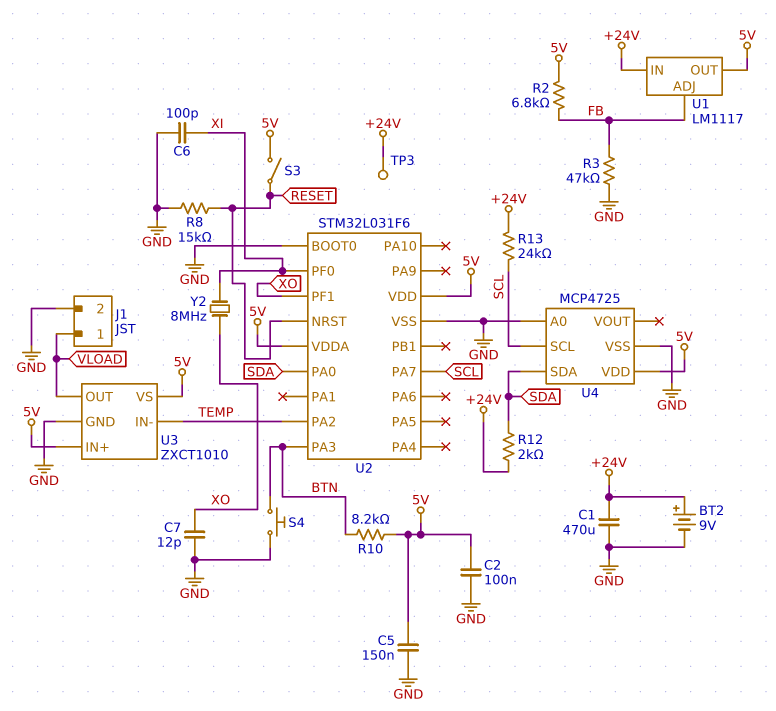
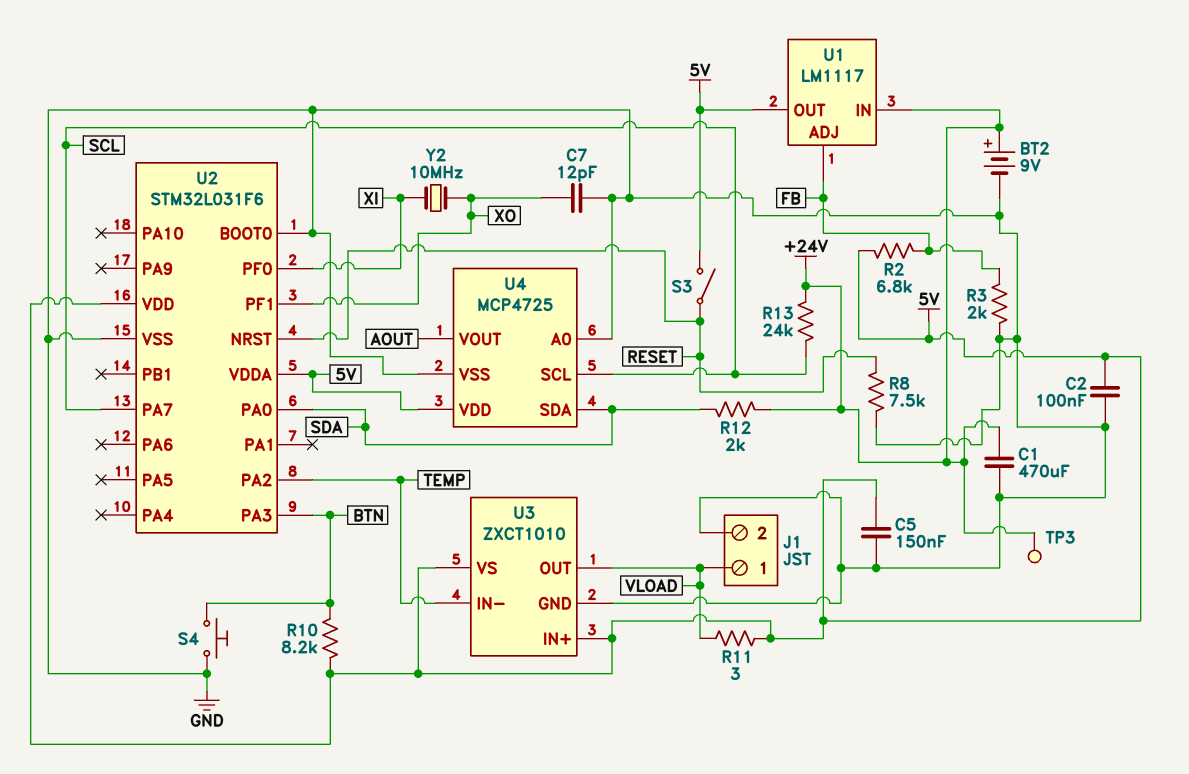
C6: 100pF (GND, XI) -> none
R3: 47k (FB, GND) -> 2k (FB, GND)
R8: 15k (GND, RESET) -> 7.5k (GND, RESET)
R11: none -> 3 (5V, VLOAD)
U4 pin VOUT: none -> AOUT
Y2: 8MHz (XI, XO) -> 10MHz (XI, XO)

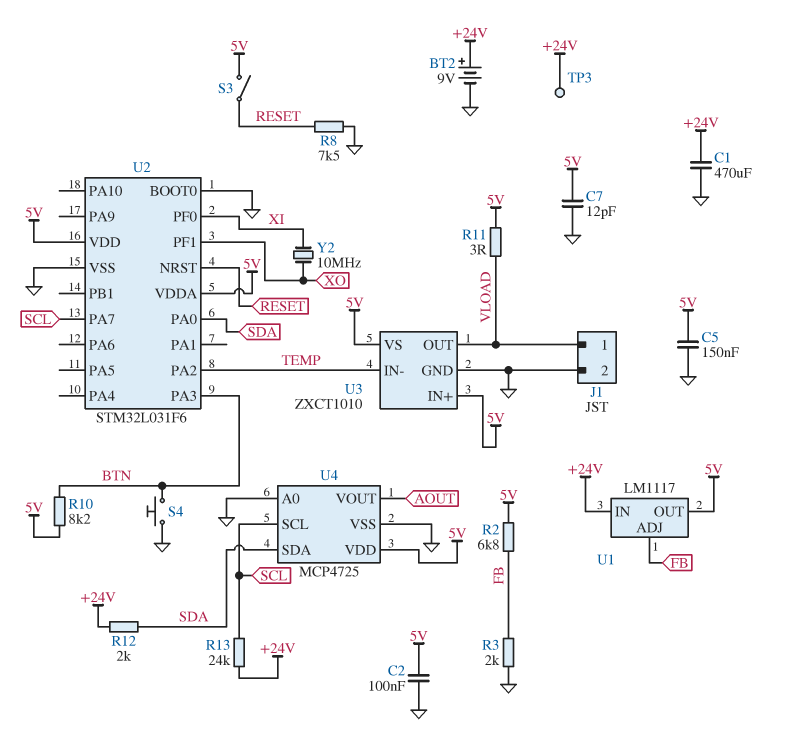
C7: 12pF (GND, XO) -> 12pF (5V, GND)

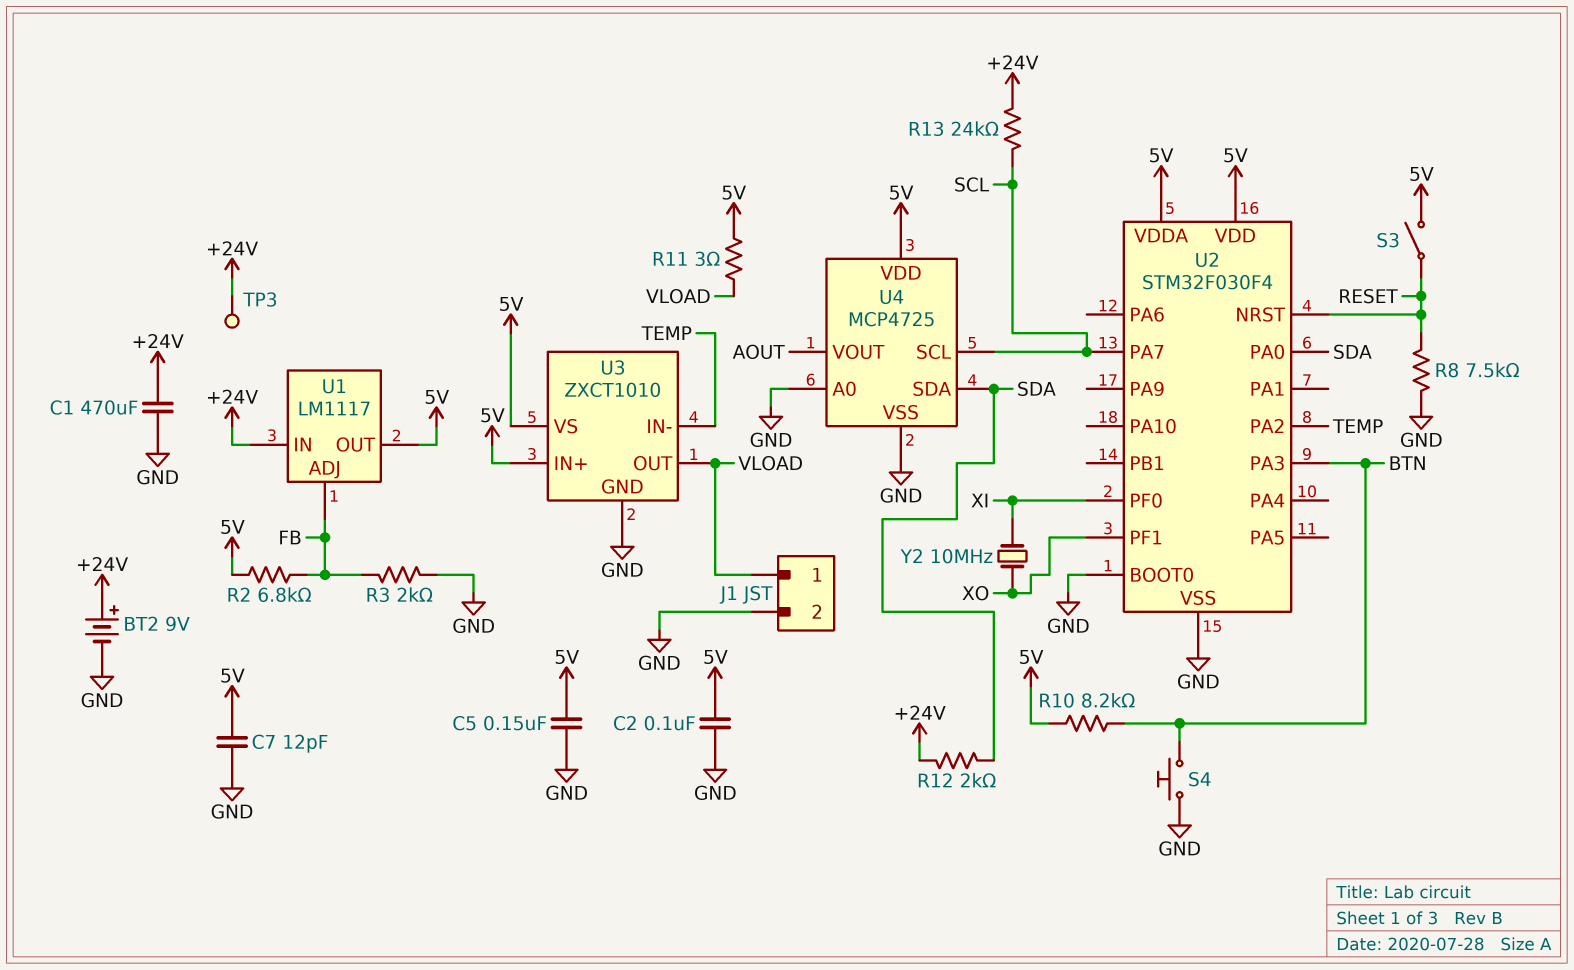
U2: STM32L031F6 -> STM32F030F4

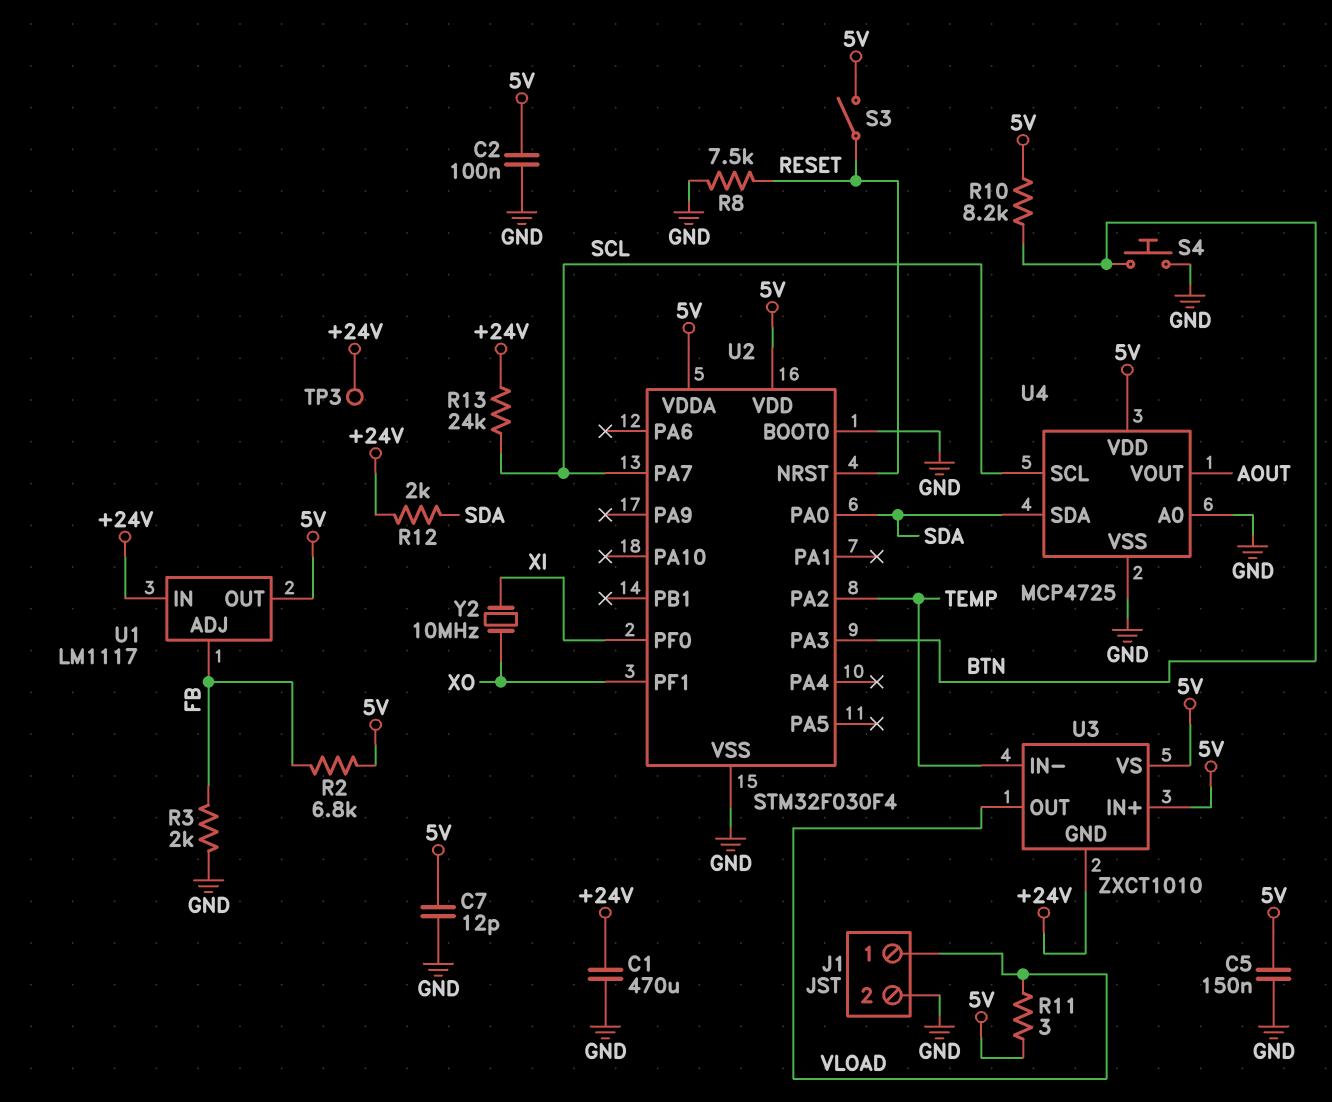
BT2: 9V (plus +24V, minus GND) -> none
U3 pin GND: GND -> +24V

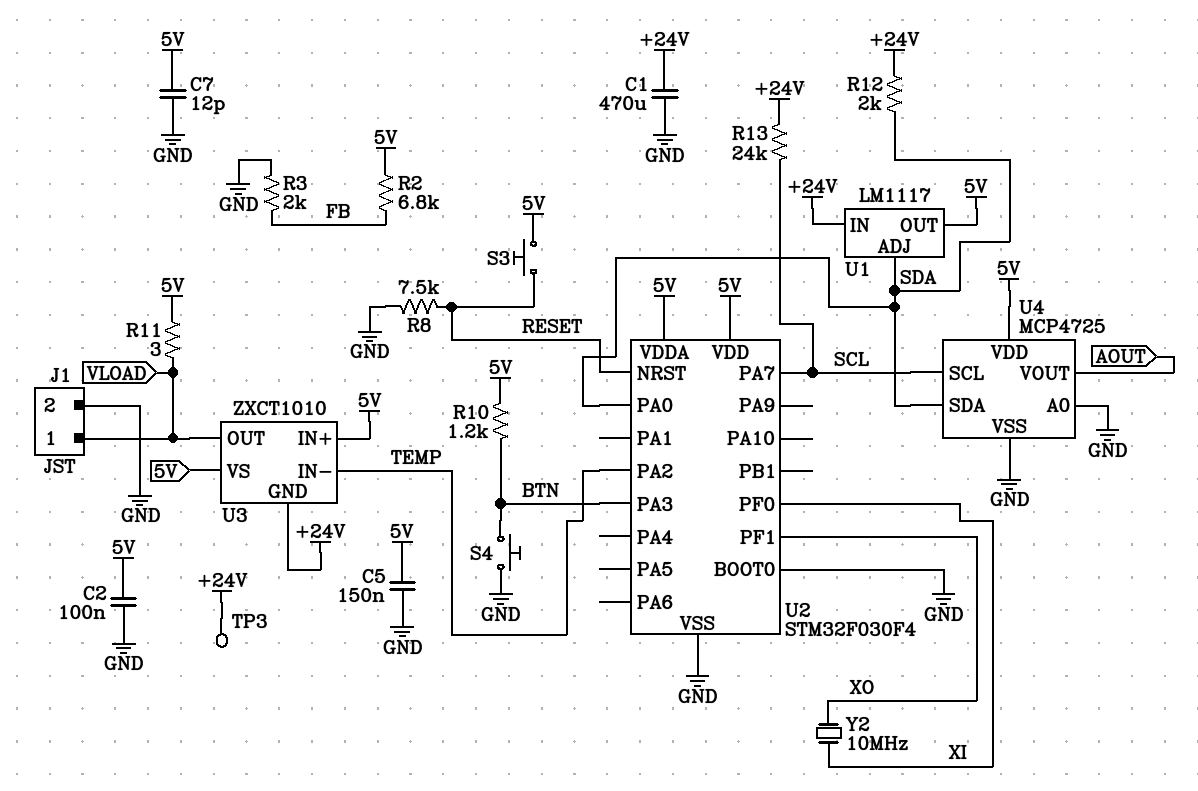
R10: 8.2k (5V, BTN) -> 1.2k (5V, BTN)
S3: switch (5V, RESET) -> button (5V, RESET)
U1 pin ADJ: FB -> SDA

